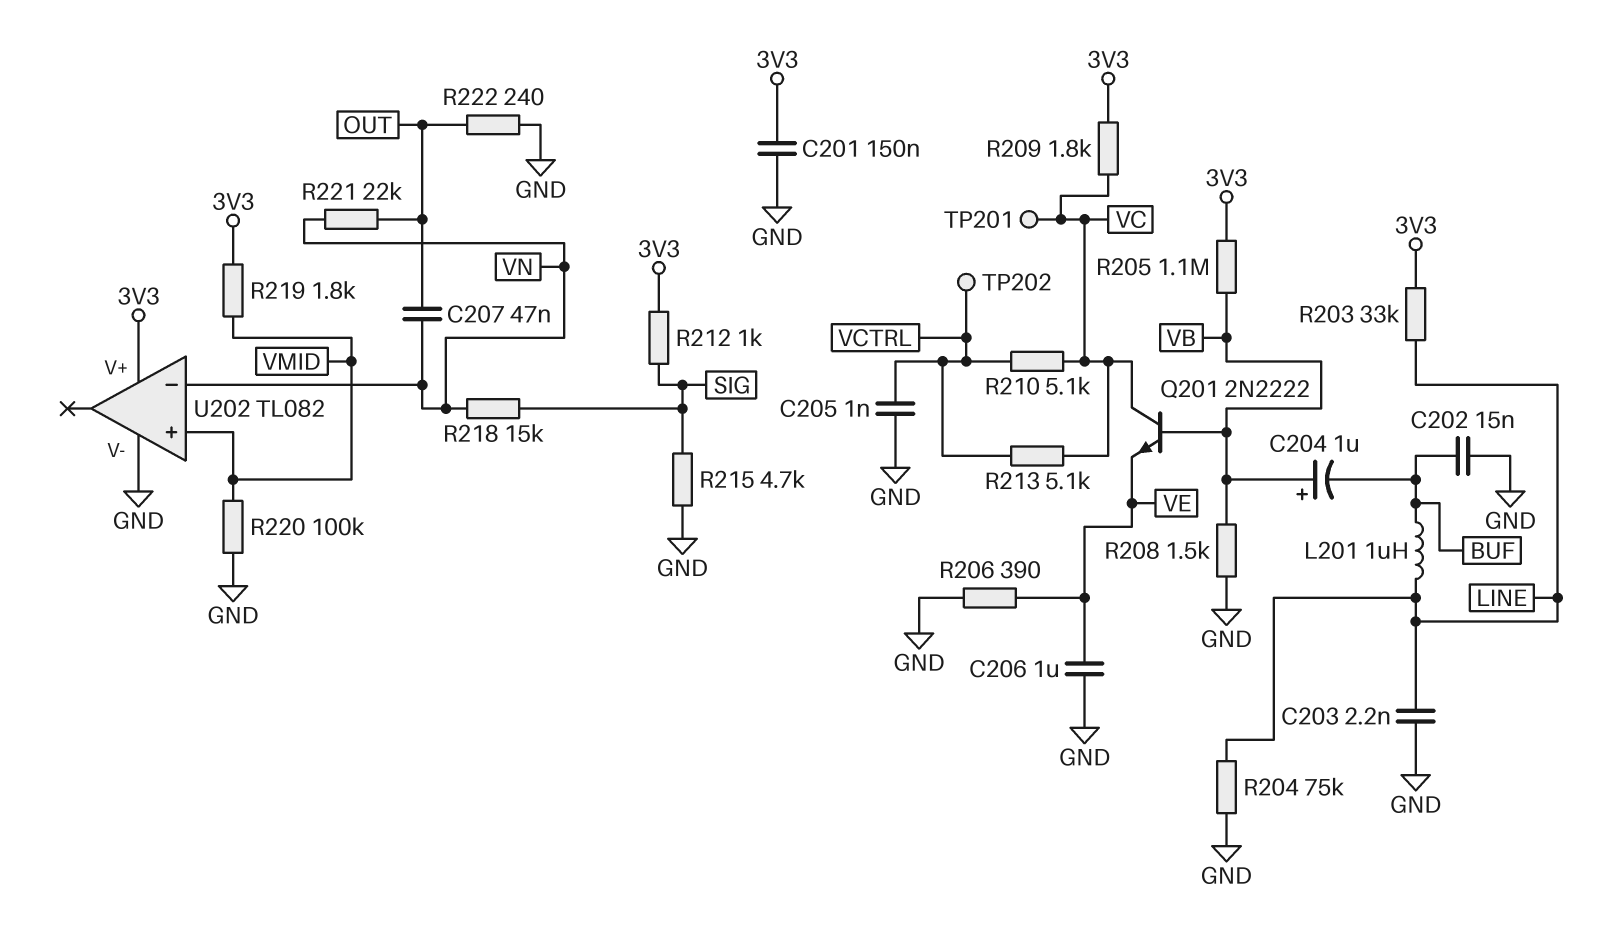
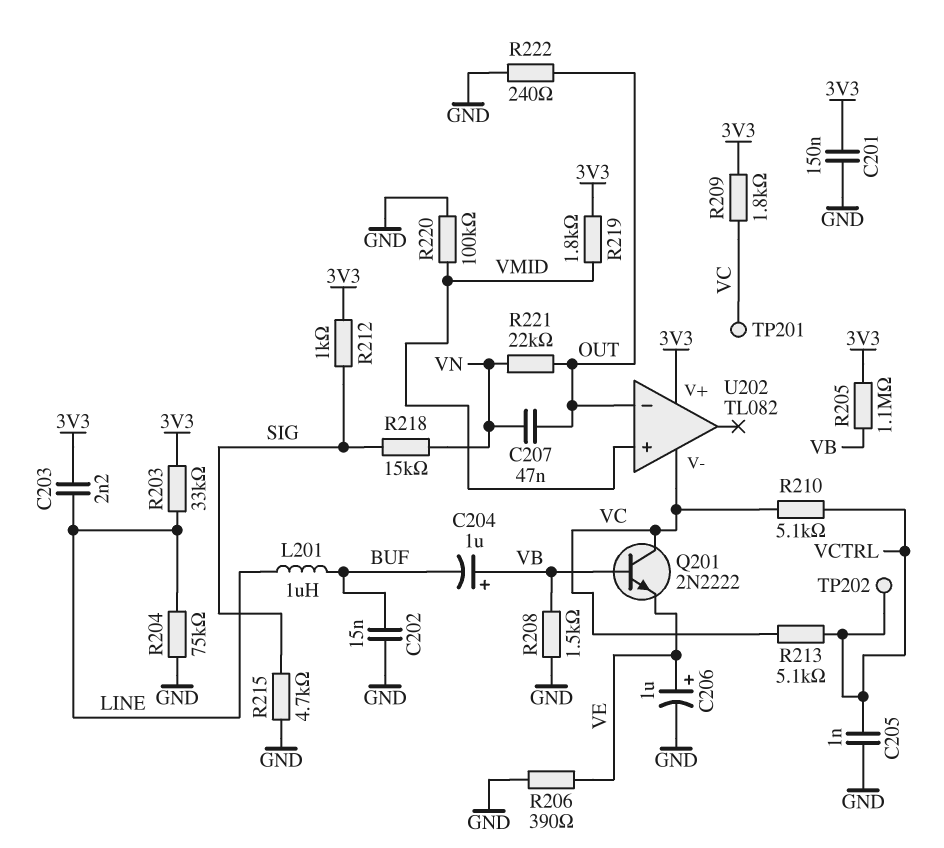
C203: 2.2nF (GND, LINE) -> 2.2nF (3V3, LINE)
C206: 1uF (GND, VE) -> 1uF (plus VE, minus GND)
U202 pin V-: GND -> VC
U202 pin in-: VN -> OUT

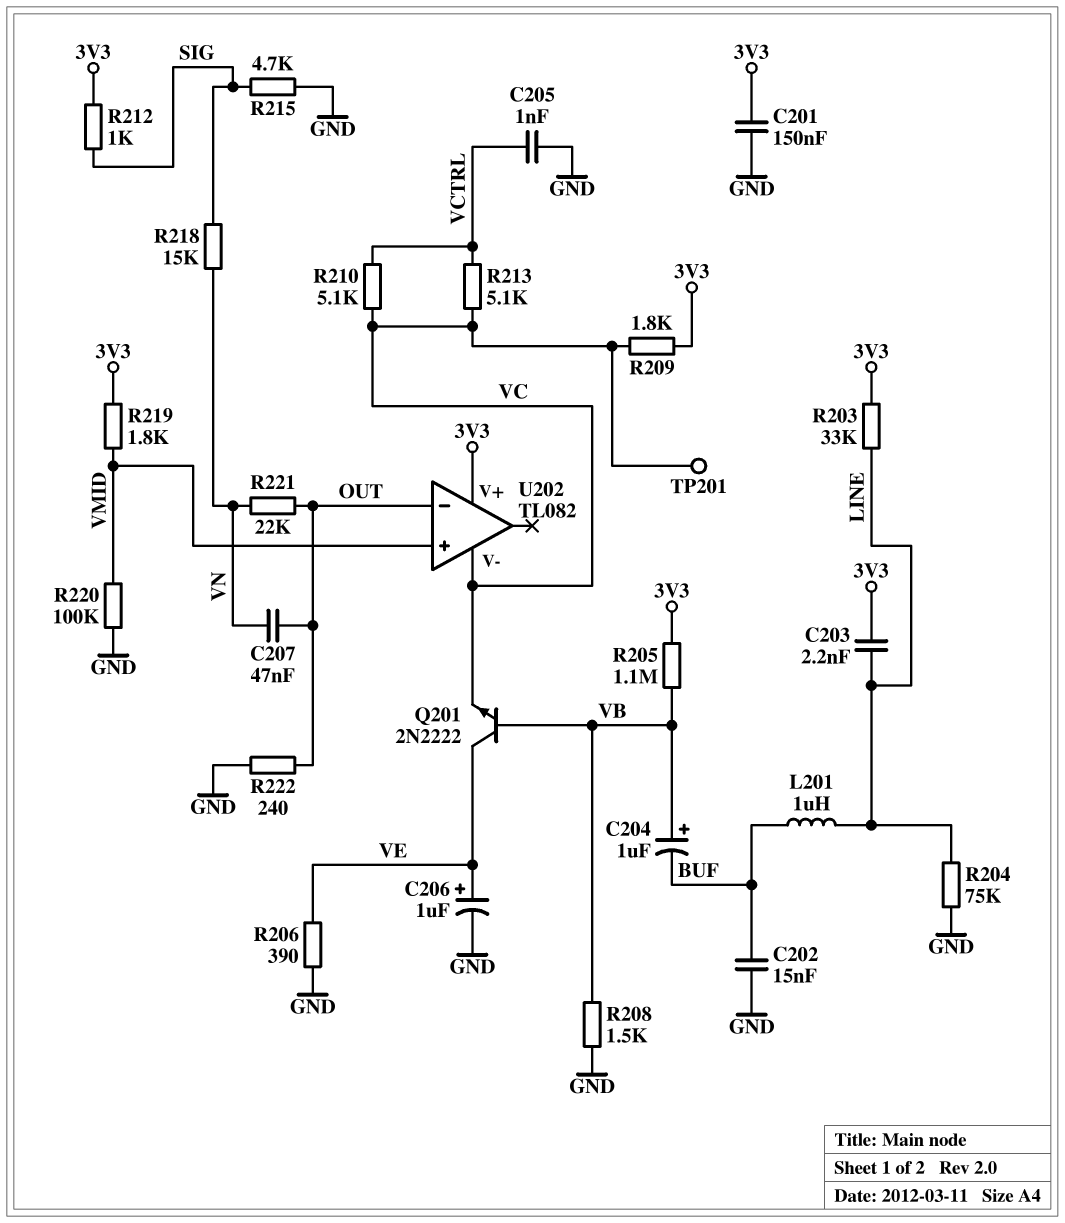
Q201: NPN 2N2222 (B VB, C VC, E VE) -> NPN 2N2222 (B VB, C VE, E VC)
TP202: test point (VCTRL) -> none

